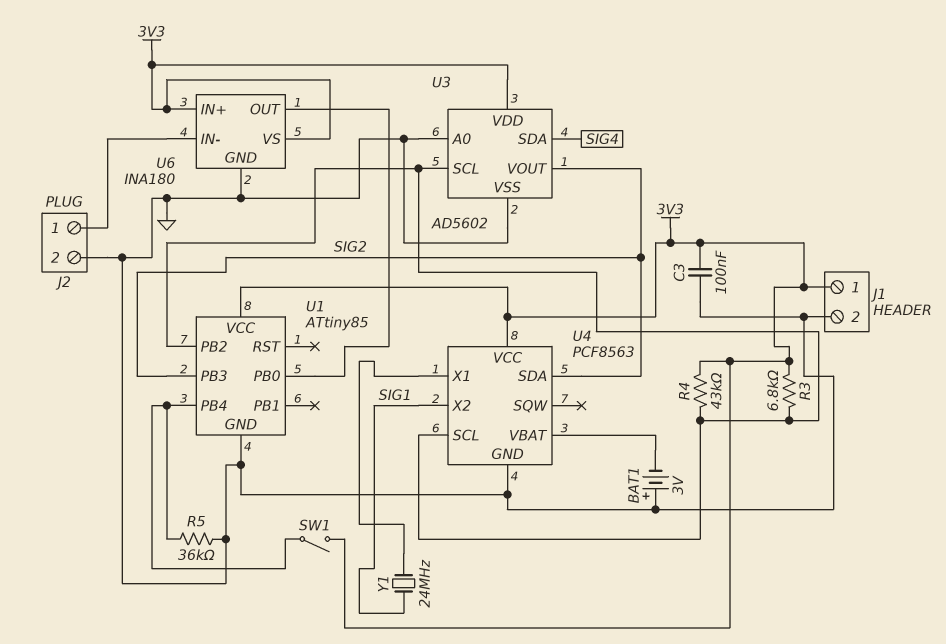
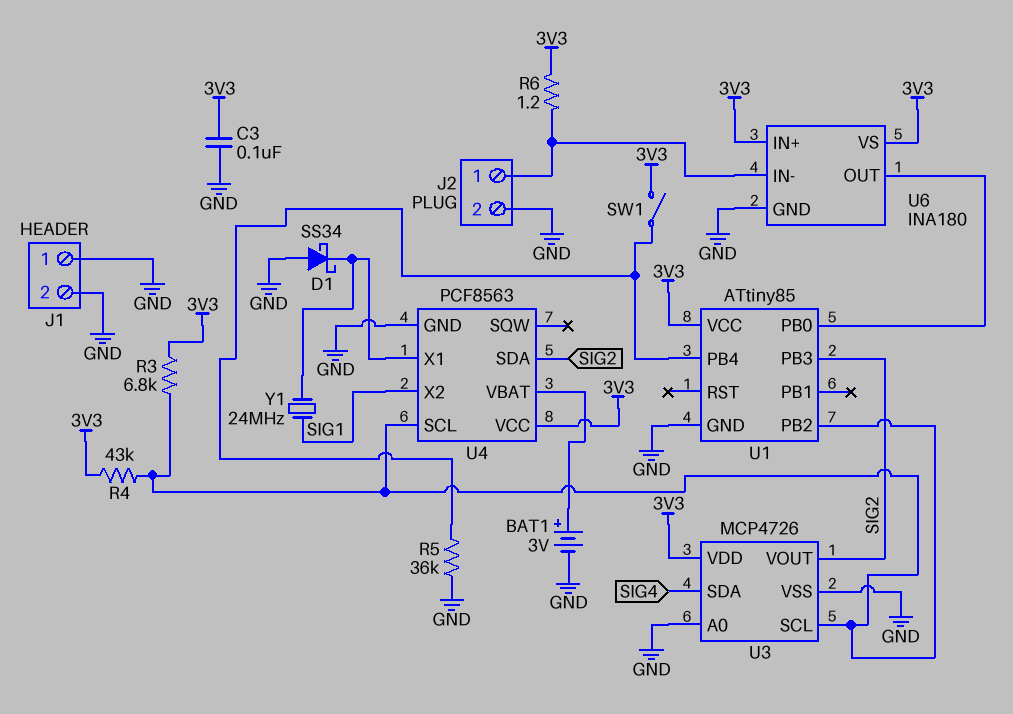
BAT1: 3V (plus GND, minus U4/VBAT) -> 3V (plus U4/VBAT, minus GND)
D1: none -> schottky SS34 (A GND, K U4/X1)
J1 pin 1: 3V3 -> GND
R6: none -> 1.2 (3V3, J2/1)
U3: AD5602 -> MCP4726

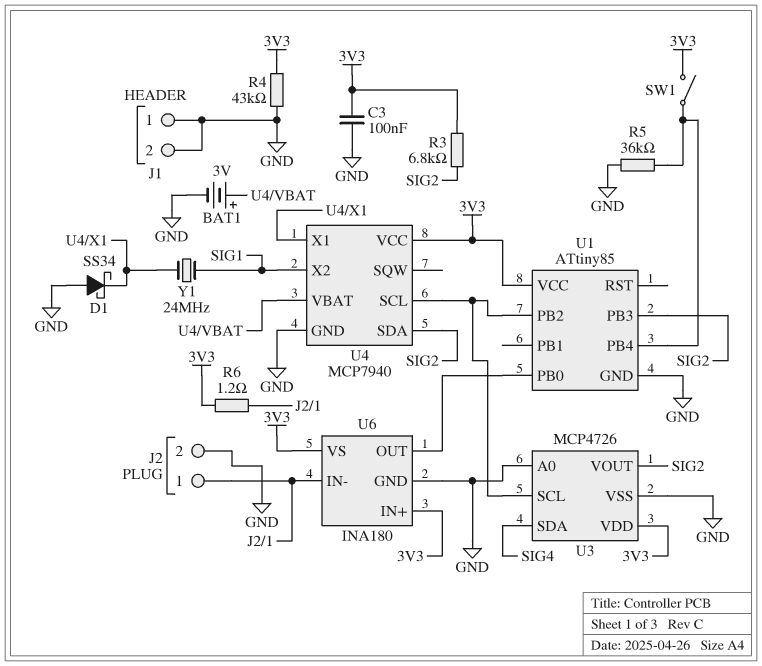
R3: 6.8k (3V3, U1/PB2) -> 6.8k (3V3, SIG2)
R4: 43k (3V3, U1/PB2) -> 43k (3V3, GND)
U4: PCF8563 -> MCP7940

